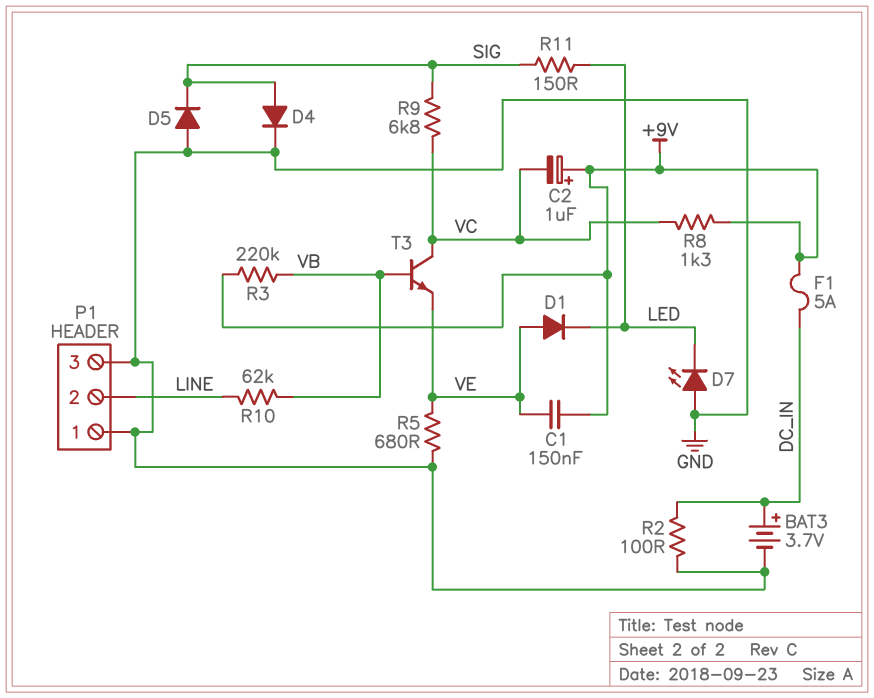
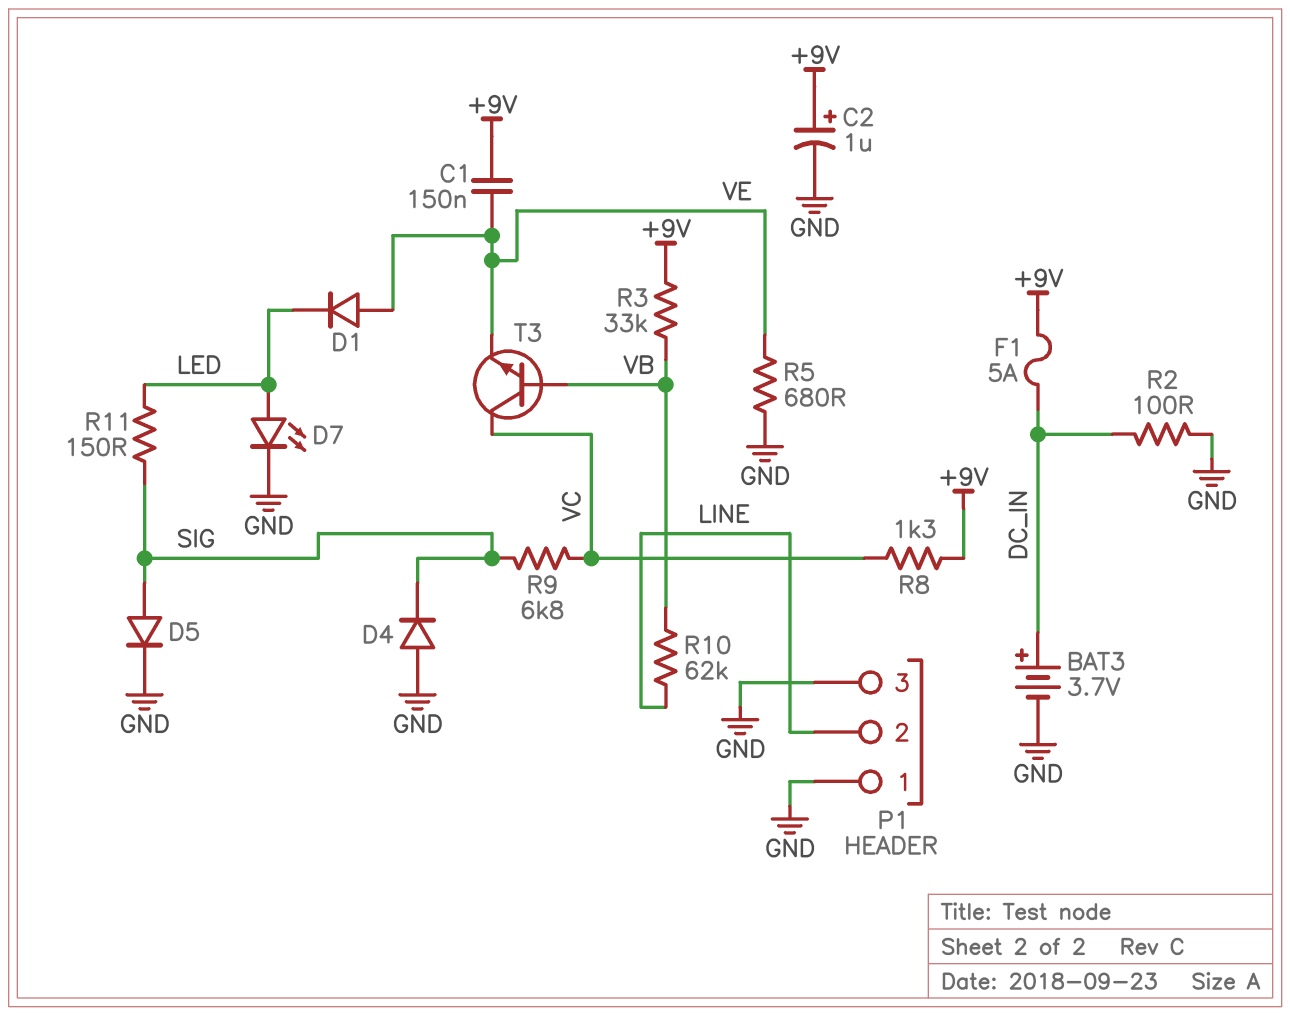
C2: 1uF (plus +9V, minus VC) -> 1uF (plus +9V, minus GND)
D4: diode (A SIG, K GND) -> diode (A GND, K SIG)
D5: diode (A GND, K SIG) -> diode (A SIG, K GND)
D7: LED (A GND, K LED) -> LED (A LED, K GND)
R3: 220k (+9V, VB) -> 33k (+9V, VB)

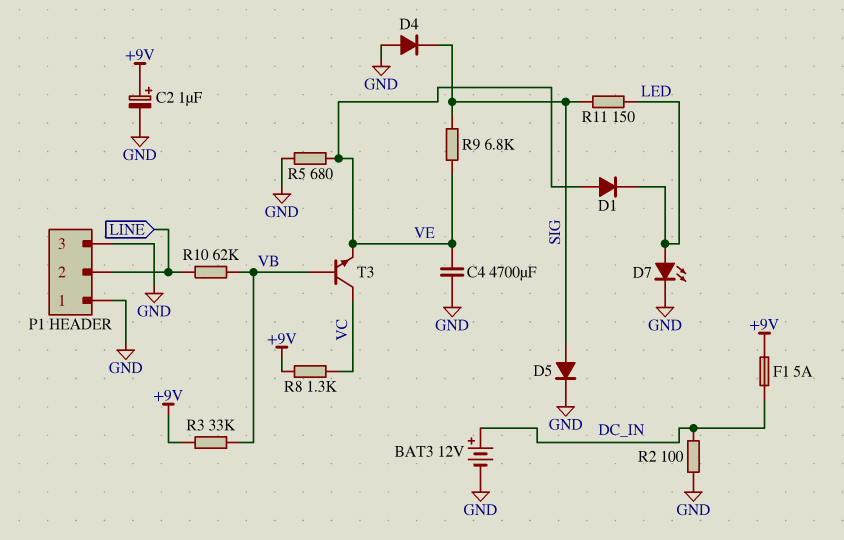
BAT3: 3.7V (plus DC_IN, minus GND) -> 12V (plus DC_IN, minus GND)
C1: 150nF (+9V, VE) -> none
C4: none -> 4700uF (GND, VE)
R9: 6.8k (SIG, VC) -> 6.8k (SIG, VE)

